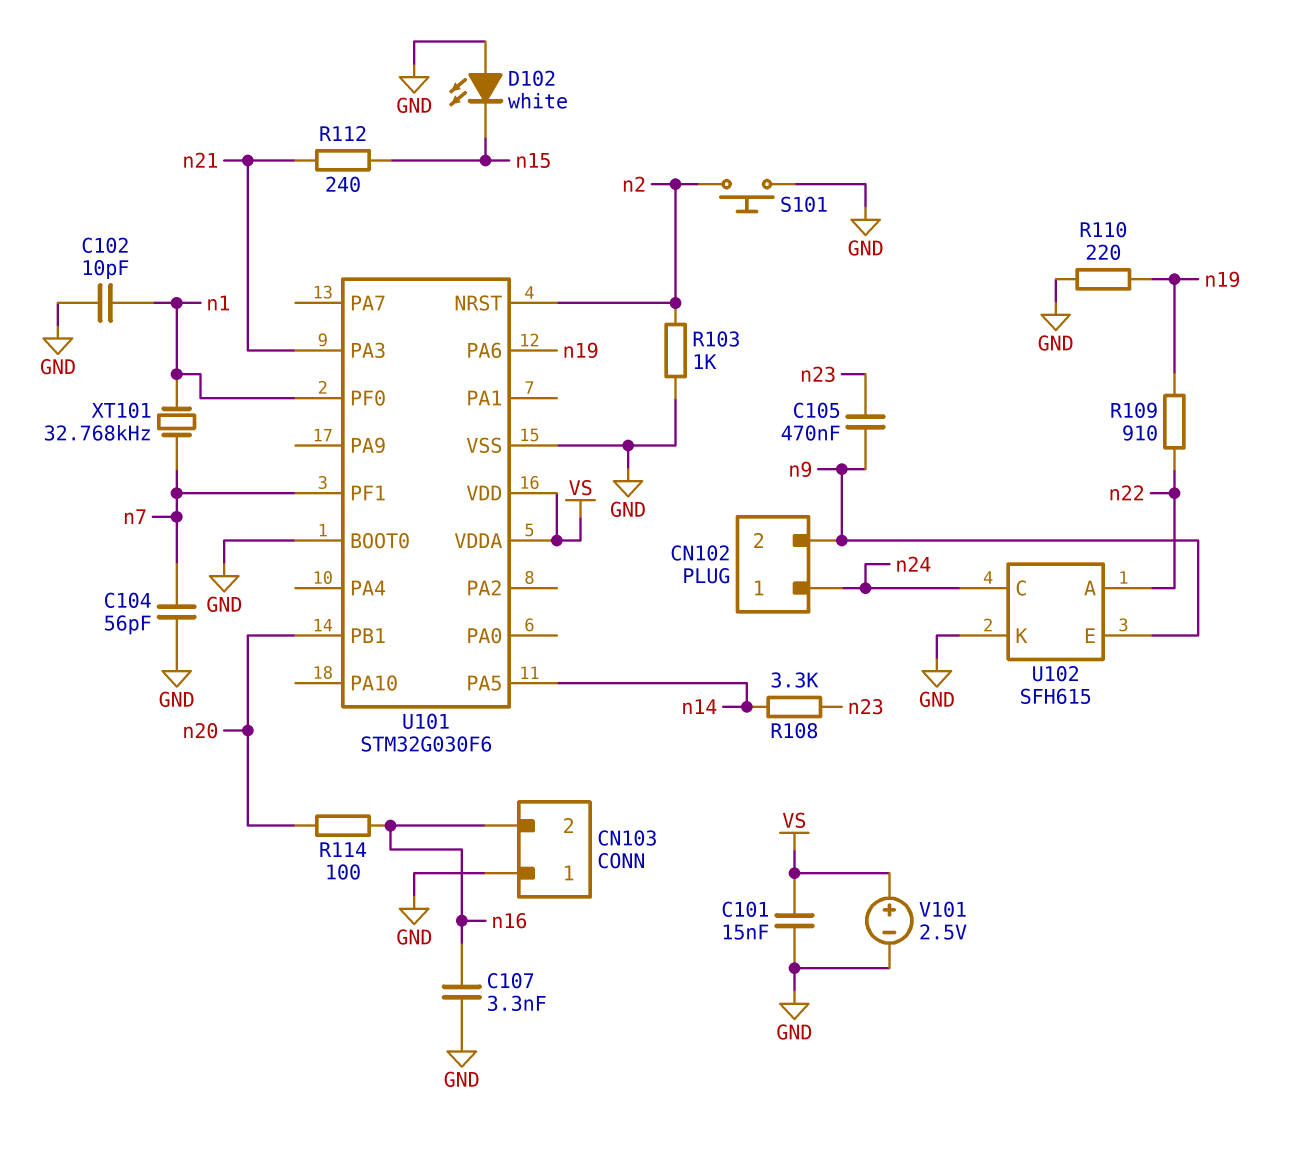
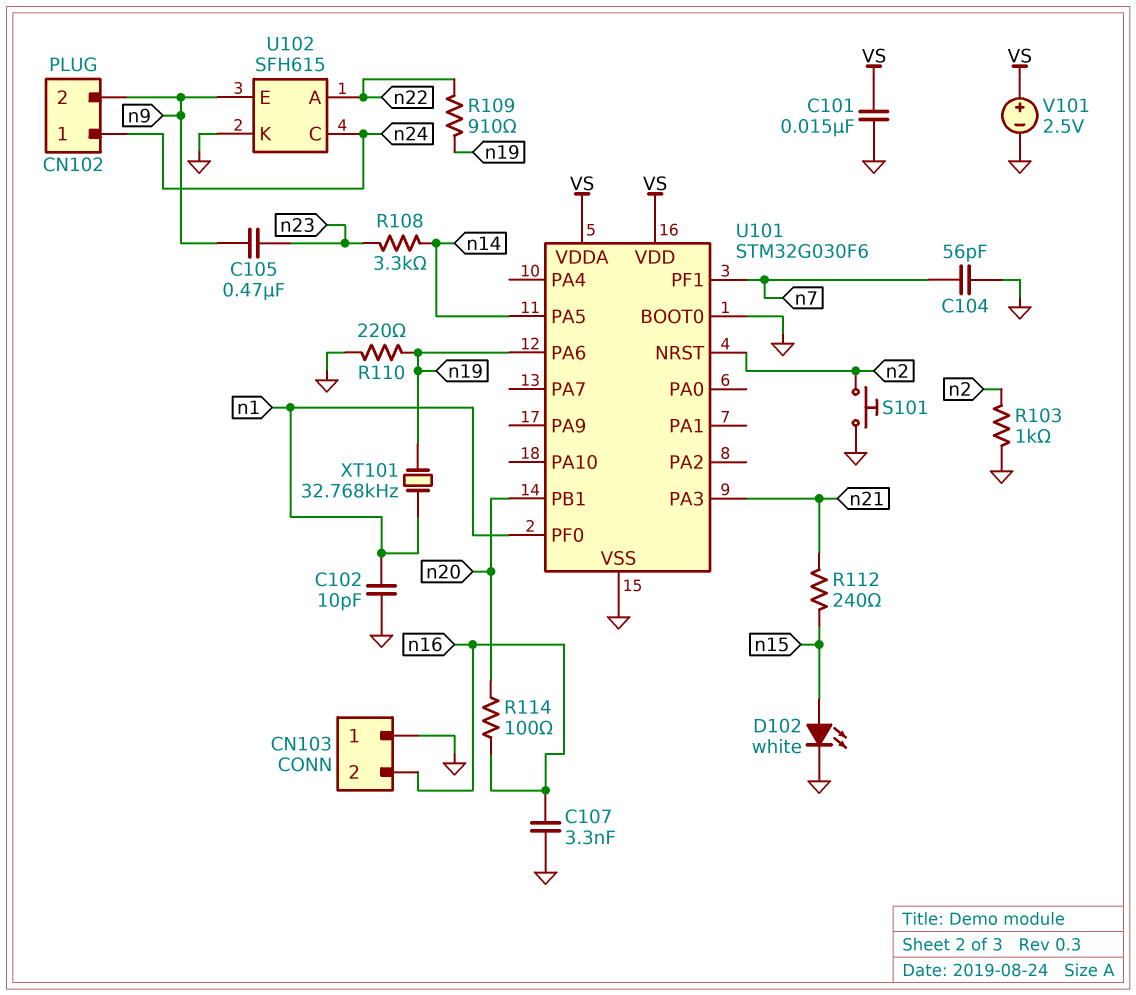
D102: LED white (A GND, K n15) -> LED white (A n15, K GND)
XT101: 32.768kHz (n1, n7) -> 32.768kHz (n1, n19)

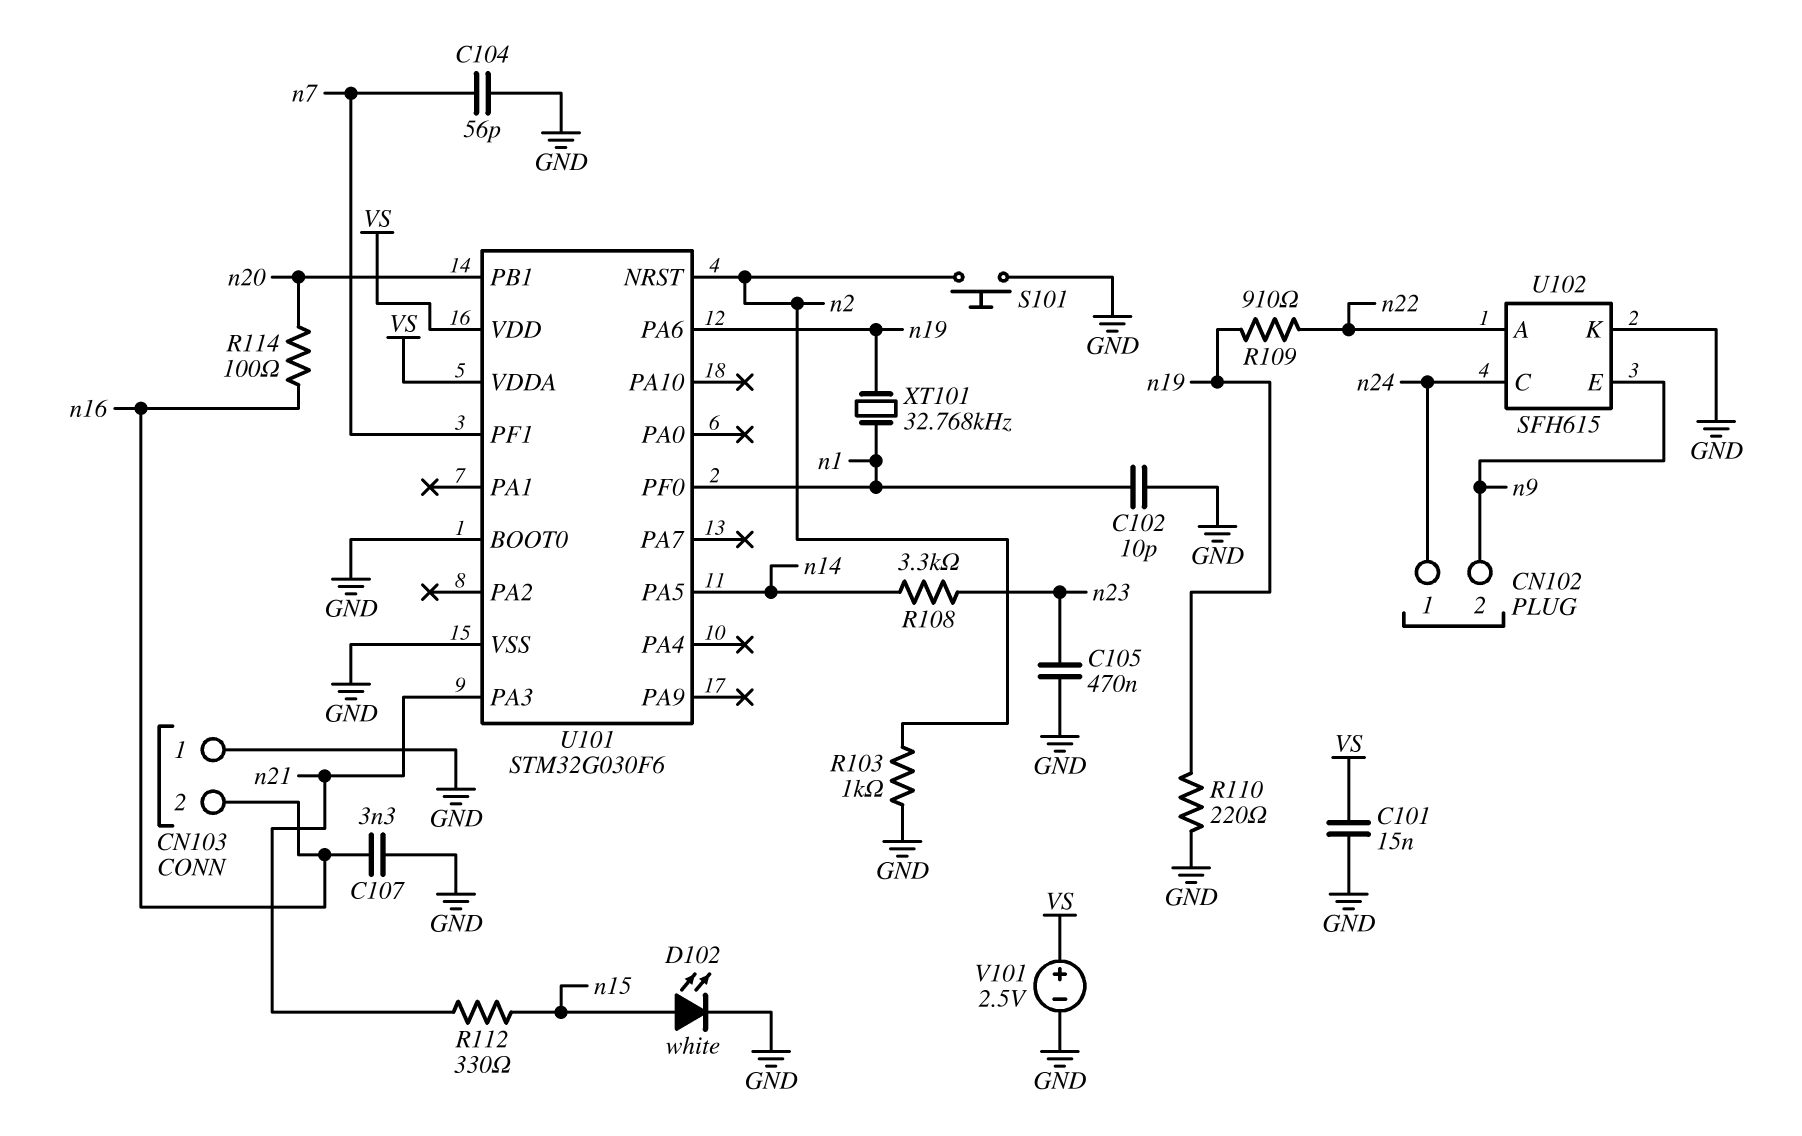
C105: 470nF (n9, n23) -> 470nF (GND, n23)
R112: 240 (n15, n21) -> 330 (n15, n21)

